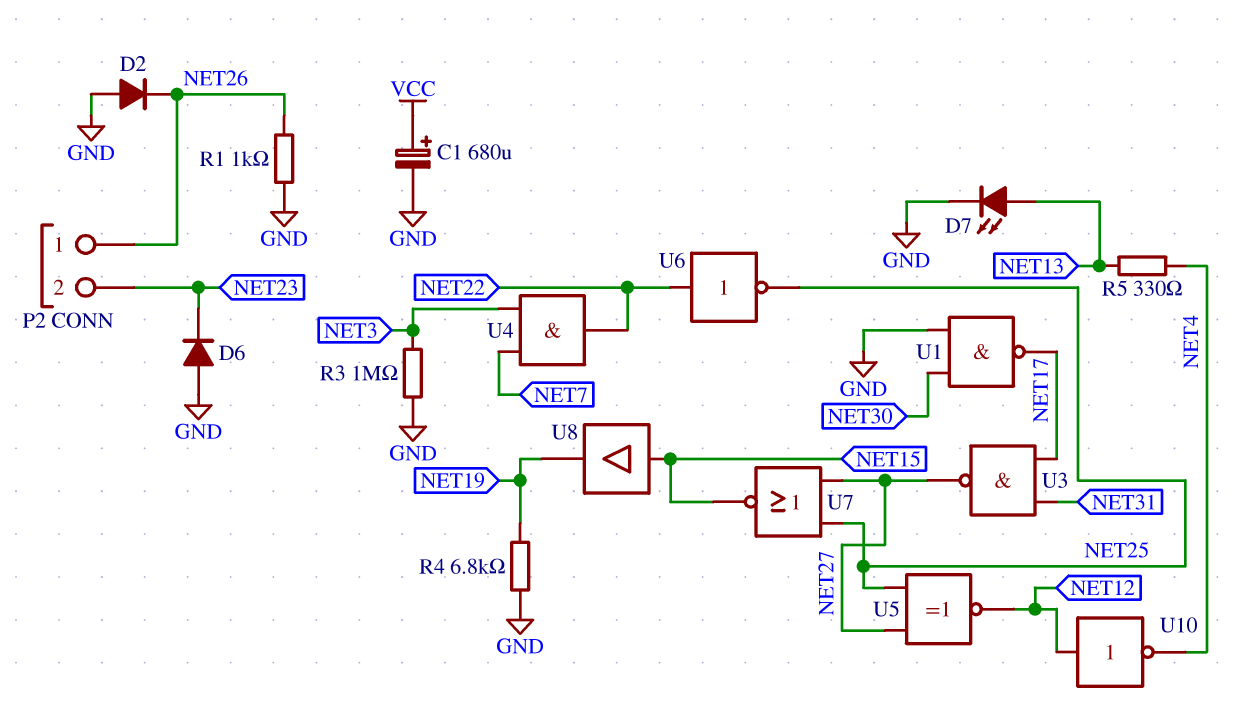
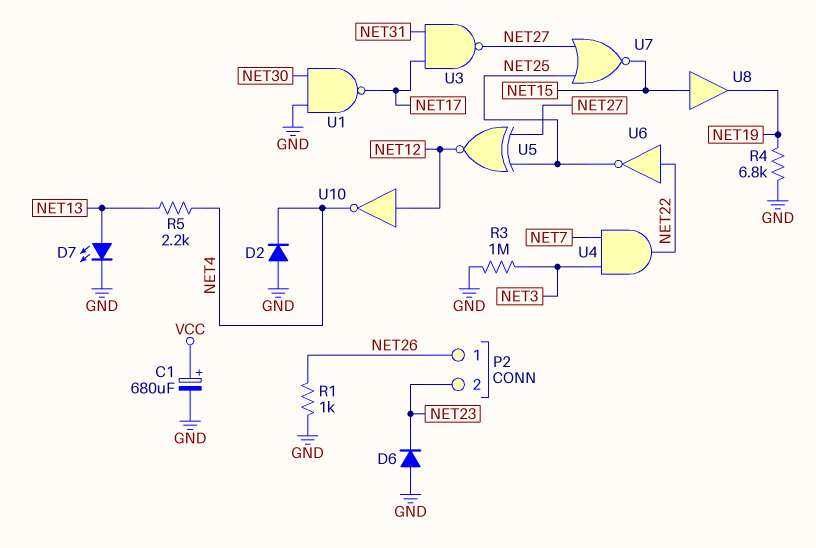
D2: diode (A GND, K NET26) -> diode (A GND, K NET4)
R5: 330 (NET4, NET13) -> 2.2k (NET4, NET13)

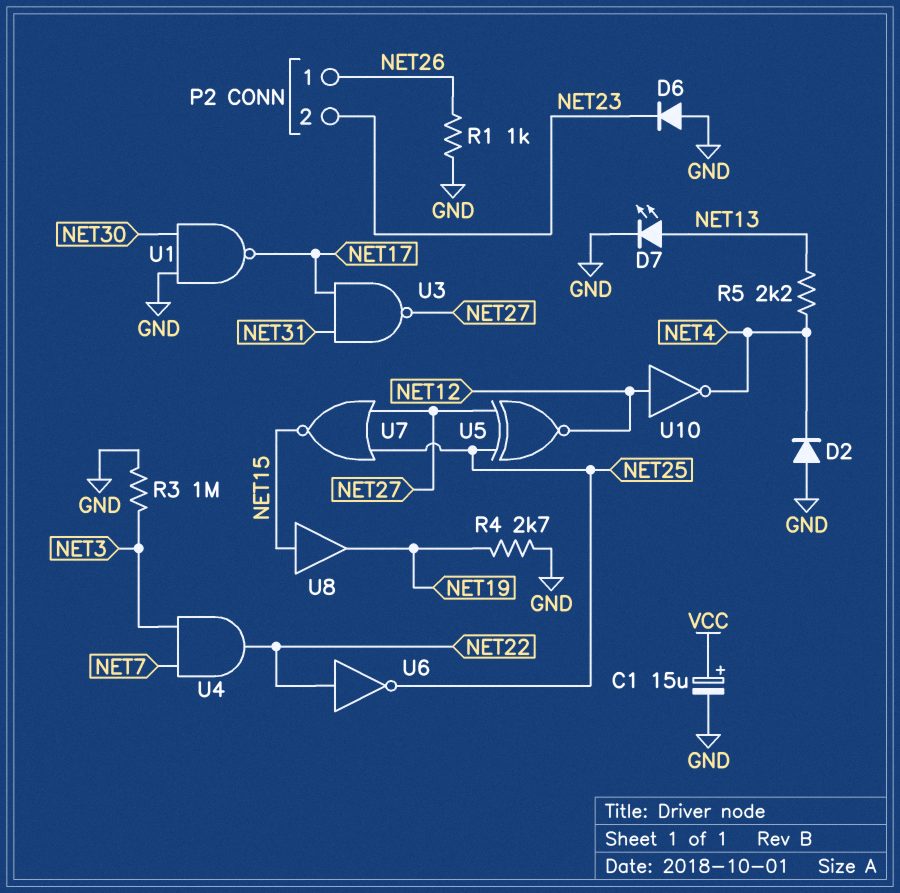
C1: 680uF (plus VCC, minus GND) -> 15uF (plus VCC, minus GND)
R4: 6.8k (GND, NET19) -> 2.7k (GND, NET19)

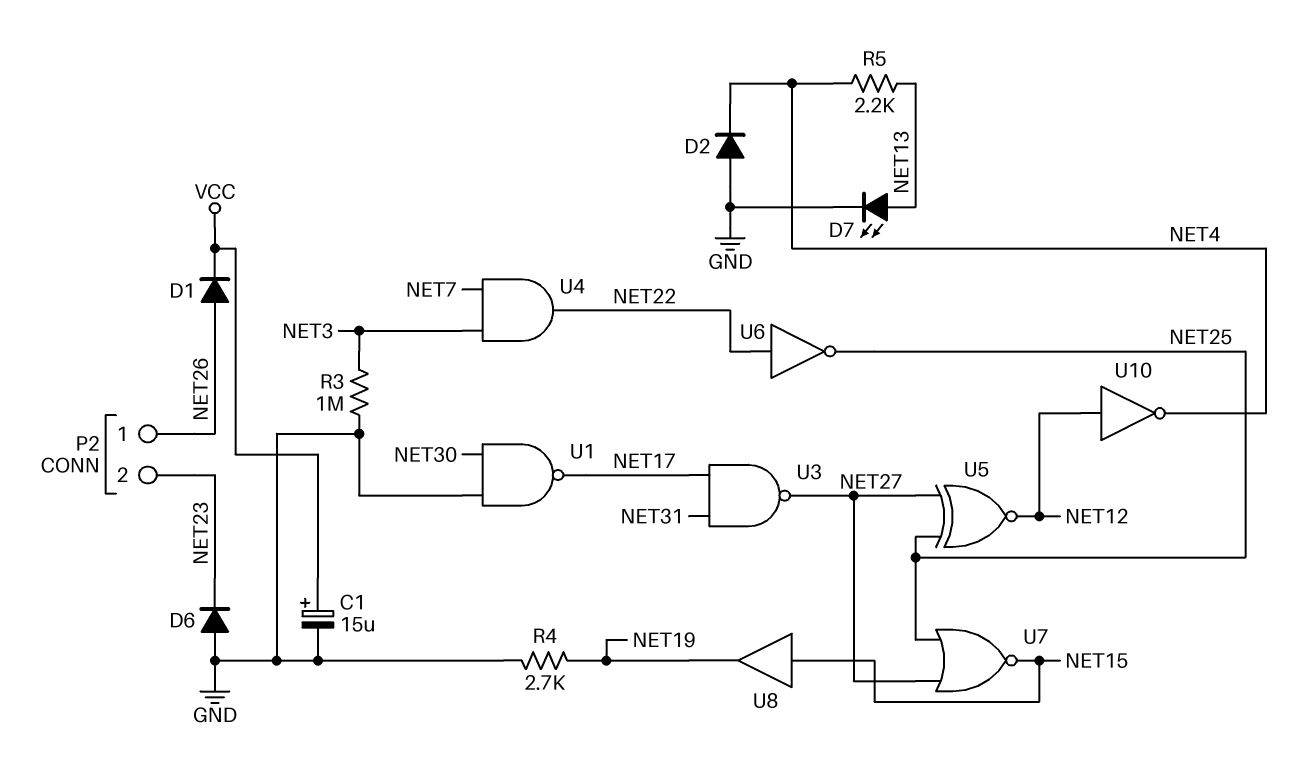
D1: none -> diode (A NET26, K VCC)
R1: 1k (GND, NET26) -> none

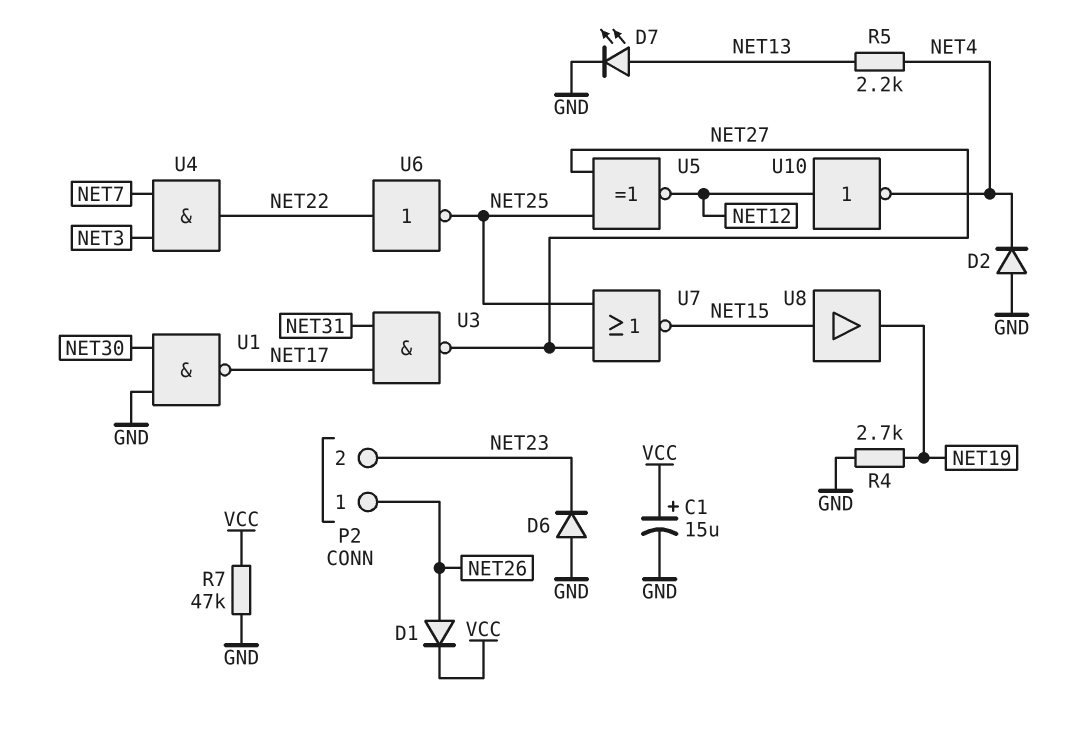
R3: 1M (GND, NET3) -> none
R7: none -> 47k (GND, VCC)

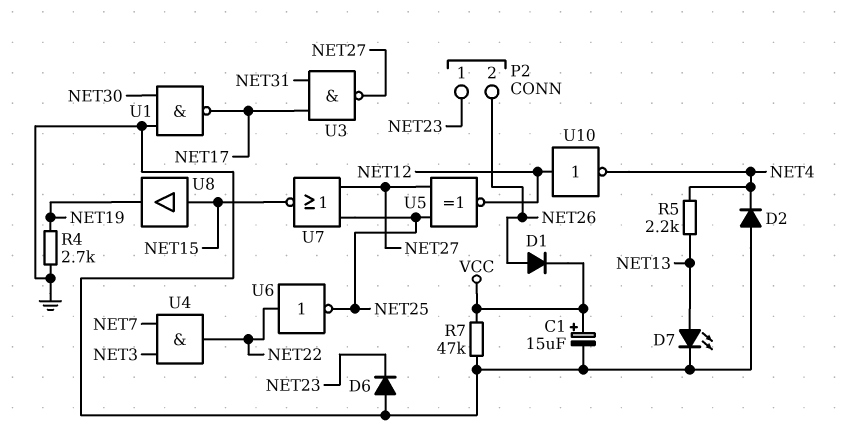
P2 pin 1: NET26 -> NET23
P2 pin 2: NET23 -> NET26

